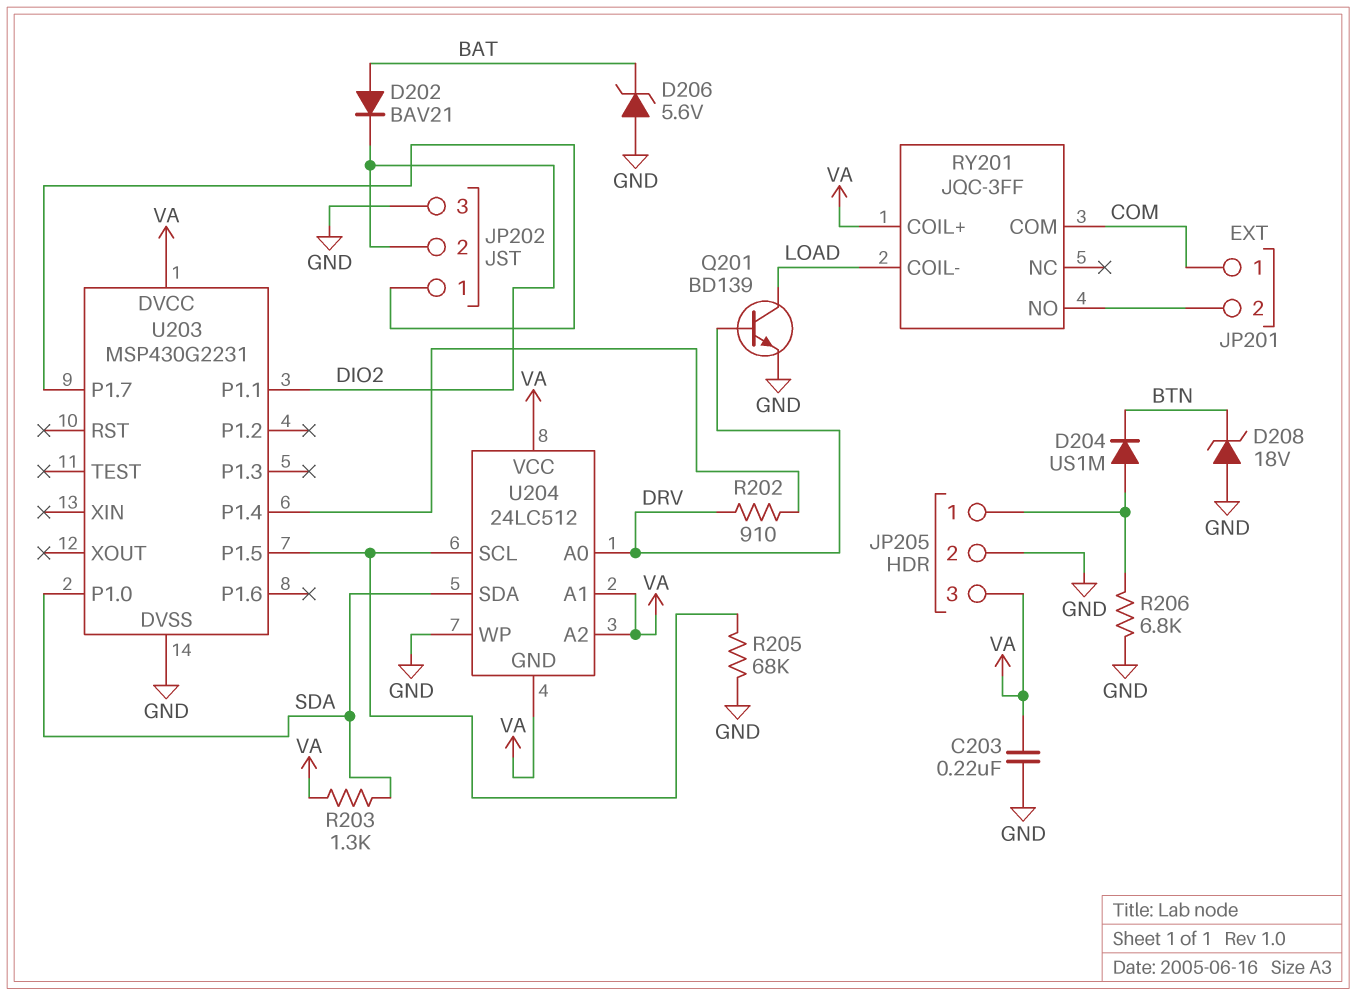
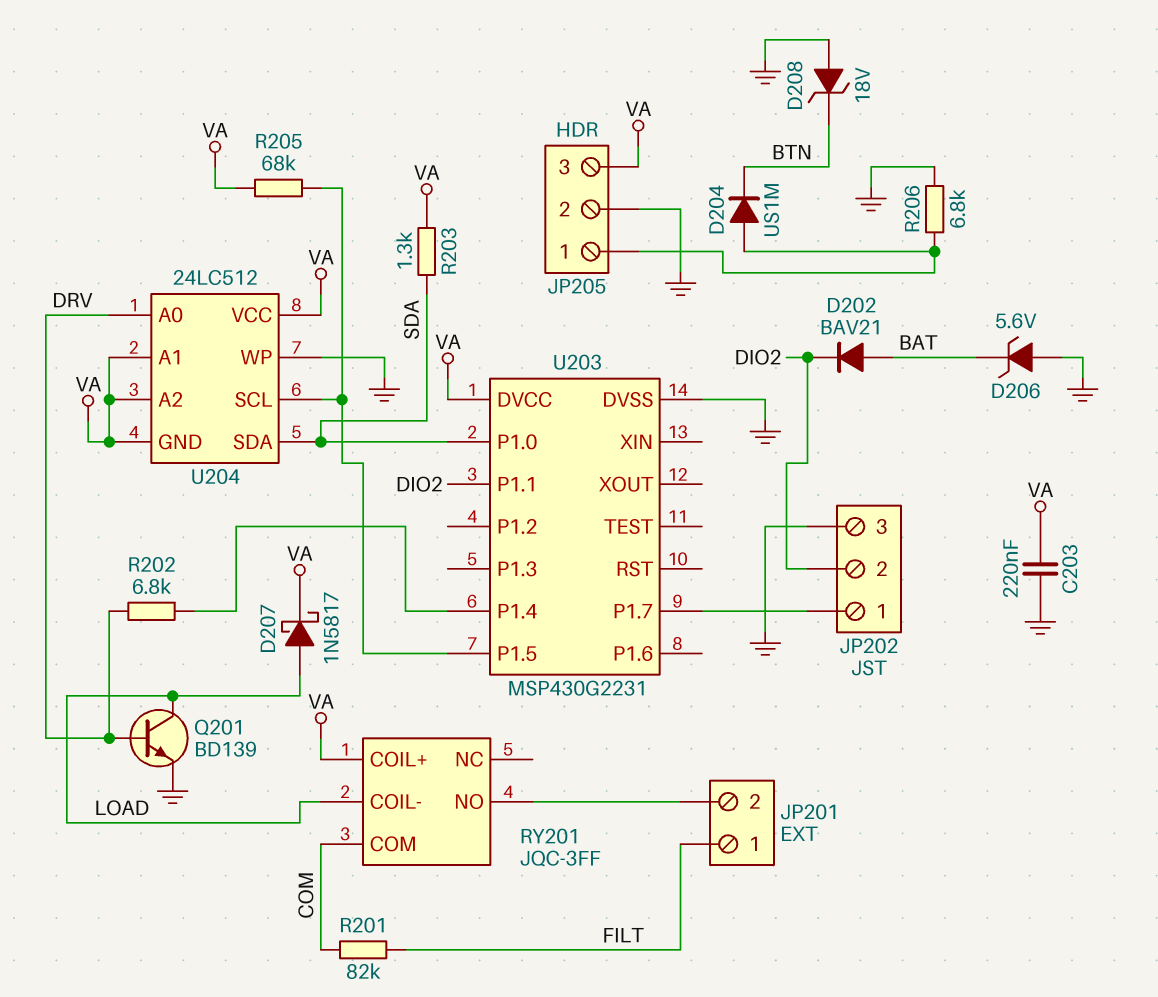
D207: none -> schottky 1N5817 (A LOAD, K VA)
JP201 pin 1: COM -> FILT
R201: none -> 82k (COM, FILT)
R202: 910 (DRV, U203/P1.4) -> 6.8k (DRV, U203/P1.4)
R205: 68k (GND, U203/P1.5) -> 68k (U203/P1.5, VA)

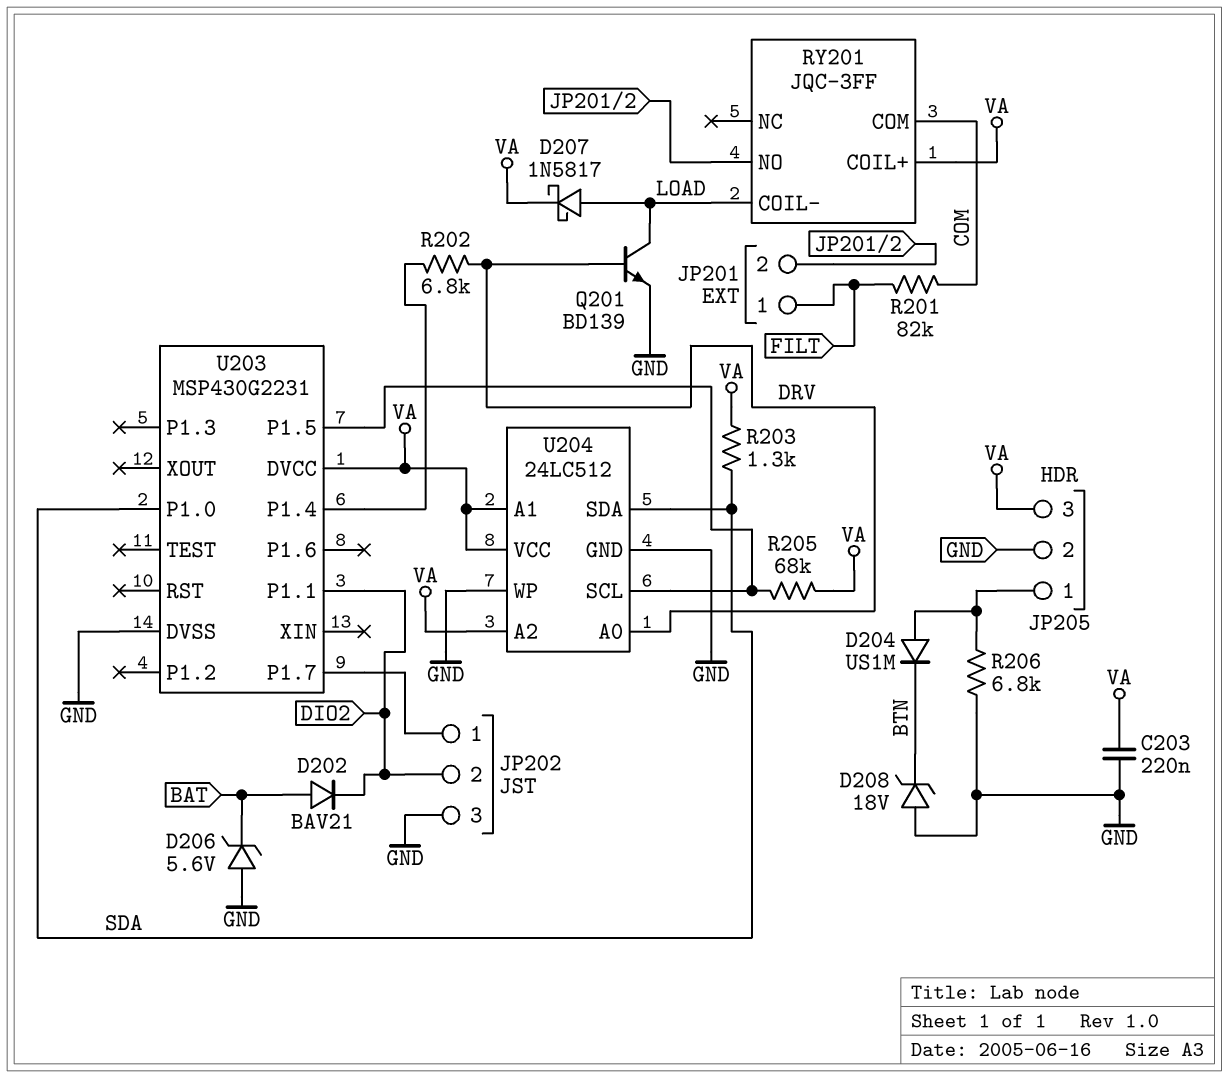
U204 pin GND: VA -> GND

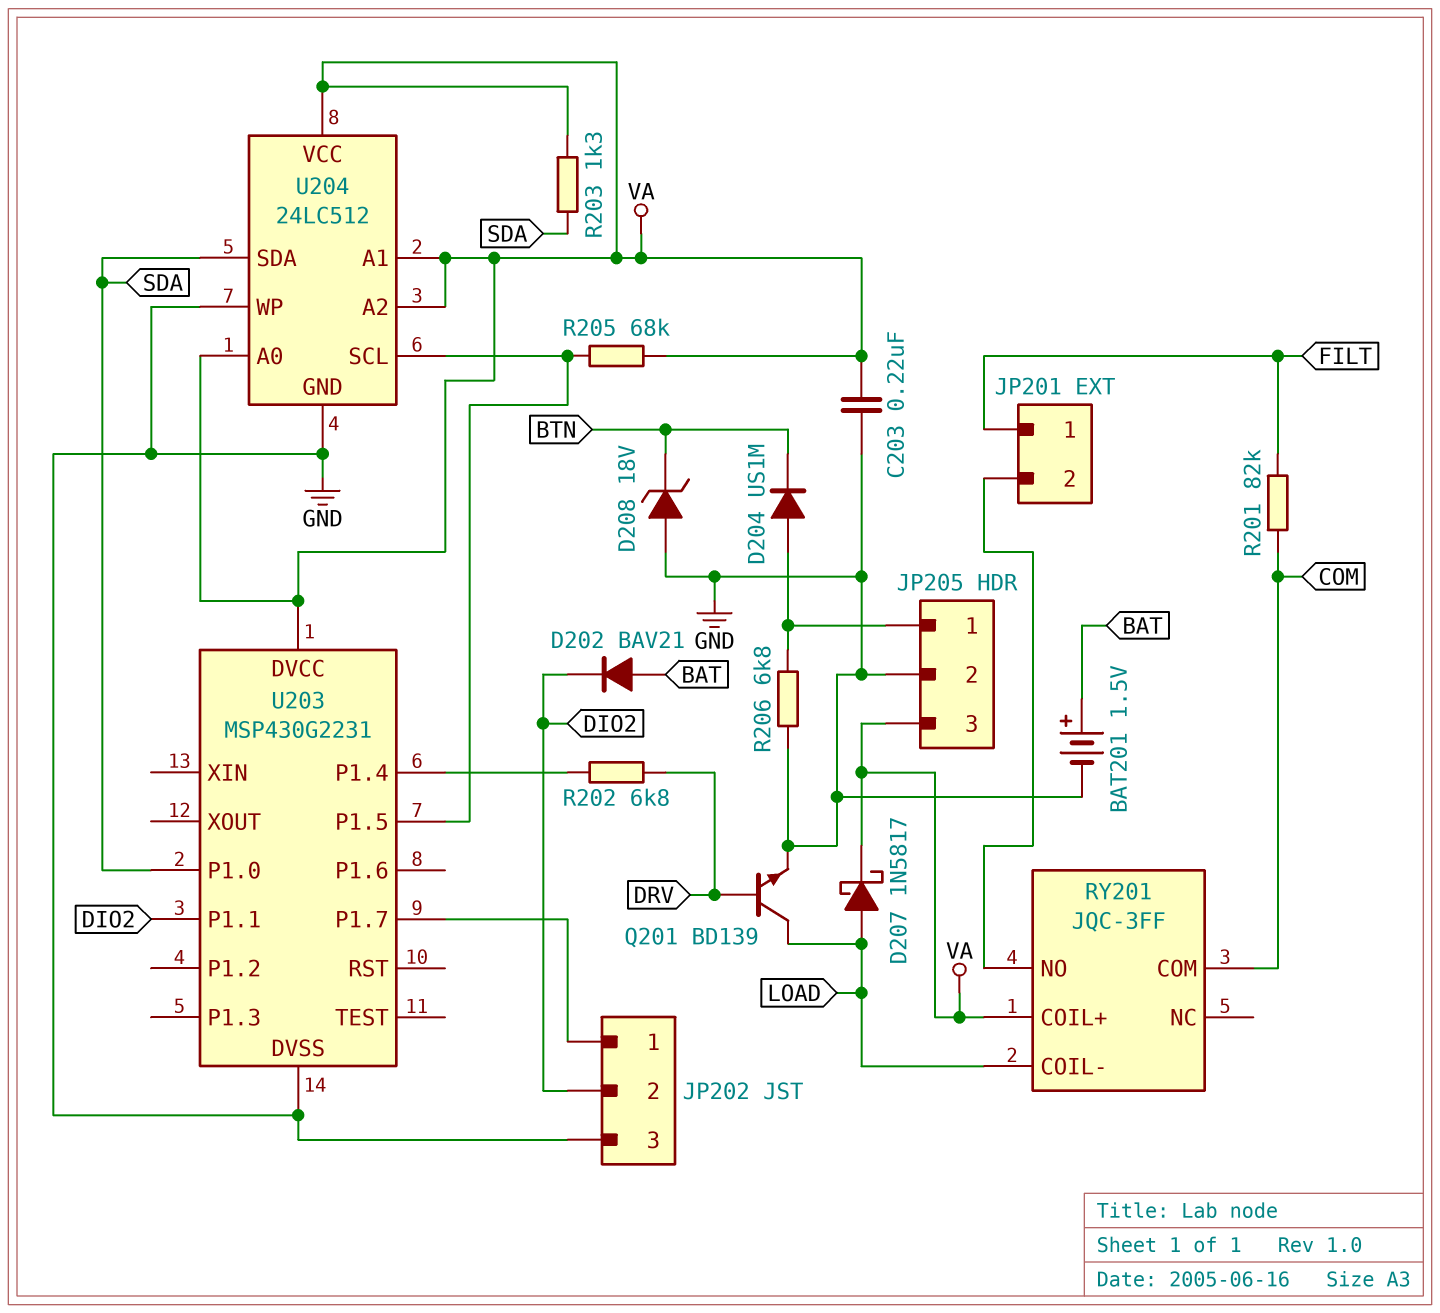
BAT201: none -> 1.5V (plus BAT, minus GND)
D206: zener 5.6V (A GND, K BAT) -> none
U204 pin A0: DRV -> VA

